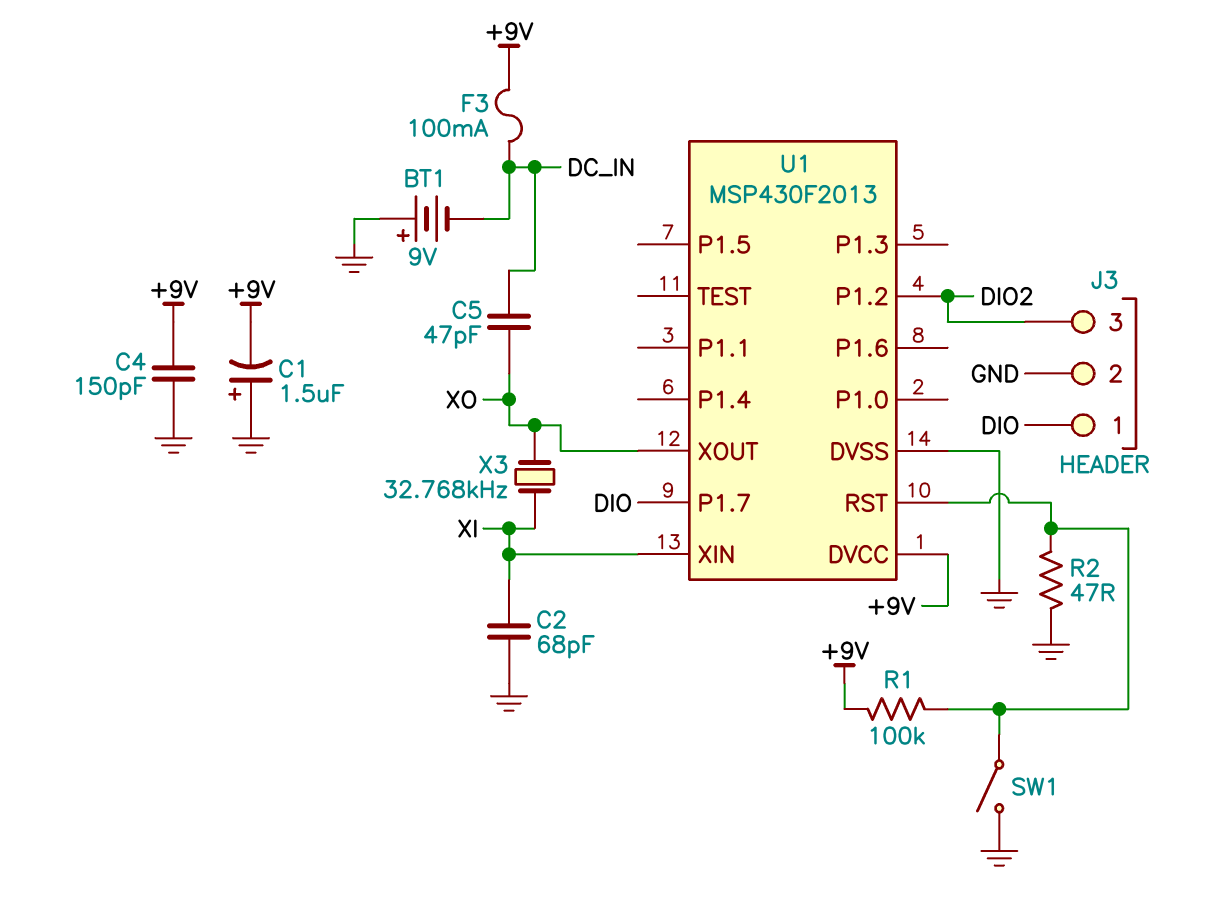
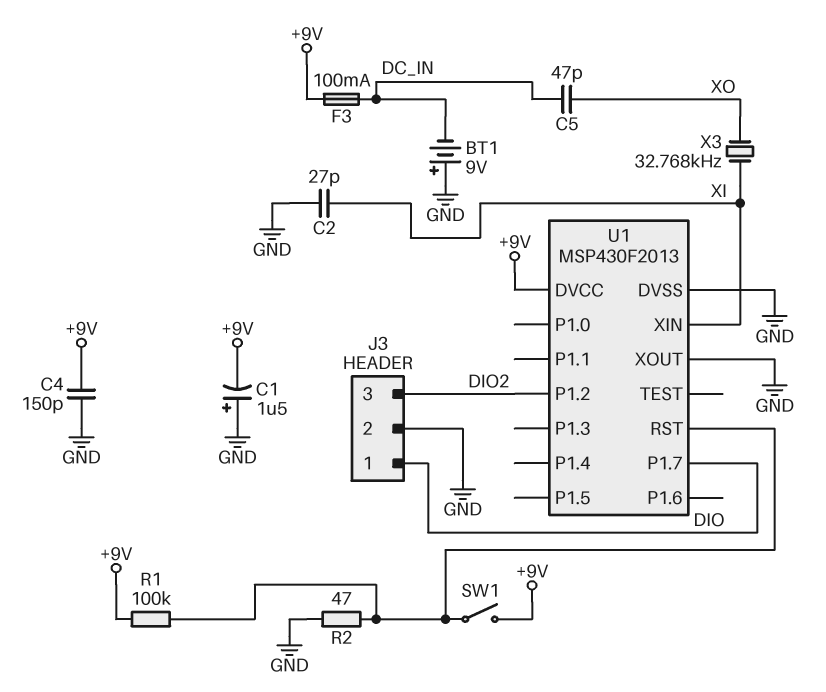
C2: 68pF (GND, XI) -> 27pF (GND, XI)
SW1: switch (GND, U1/RST) -> switch (+9V, U1/RST)
U1 pin XOUT: XO -> GND

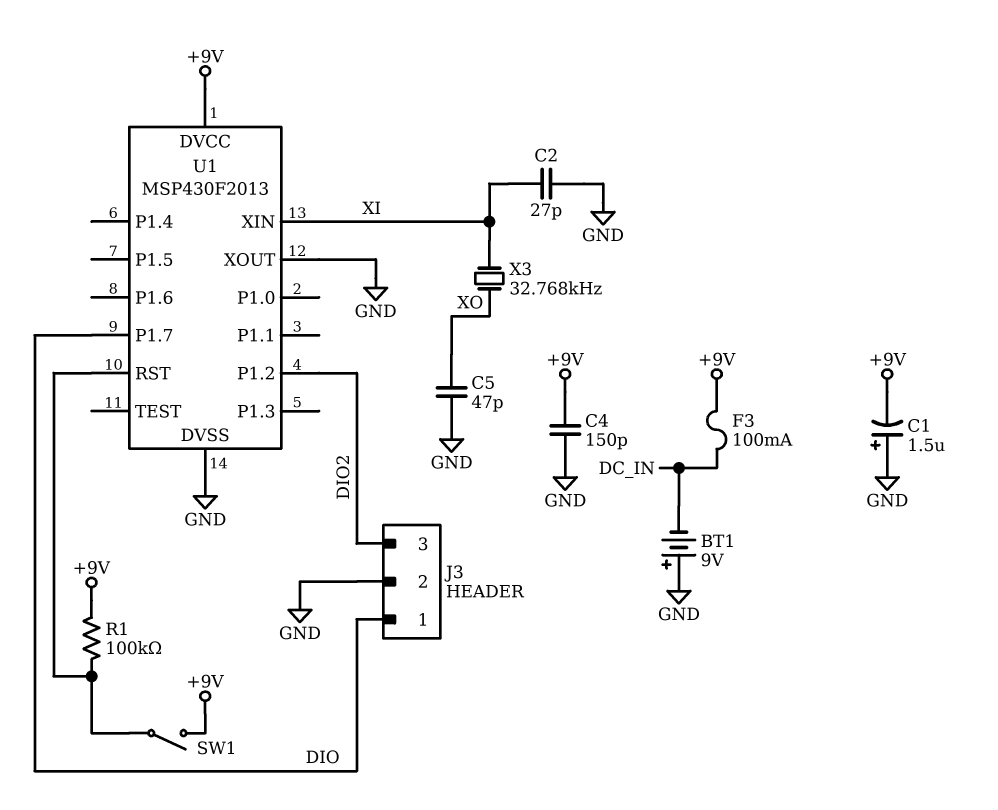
C5: 47pF (DC_IN, XO) -> 47pF (GND, XO)
R2: 47 (GND, U1/RST) -> none

